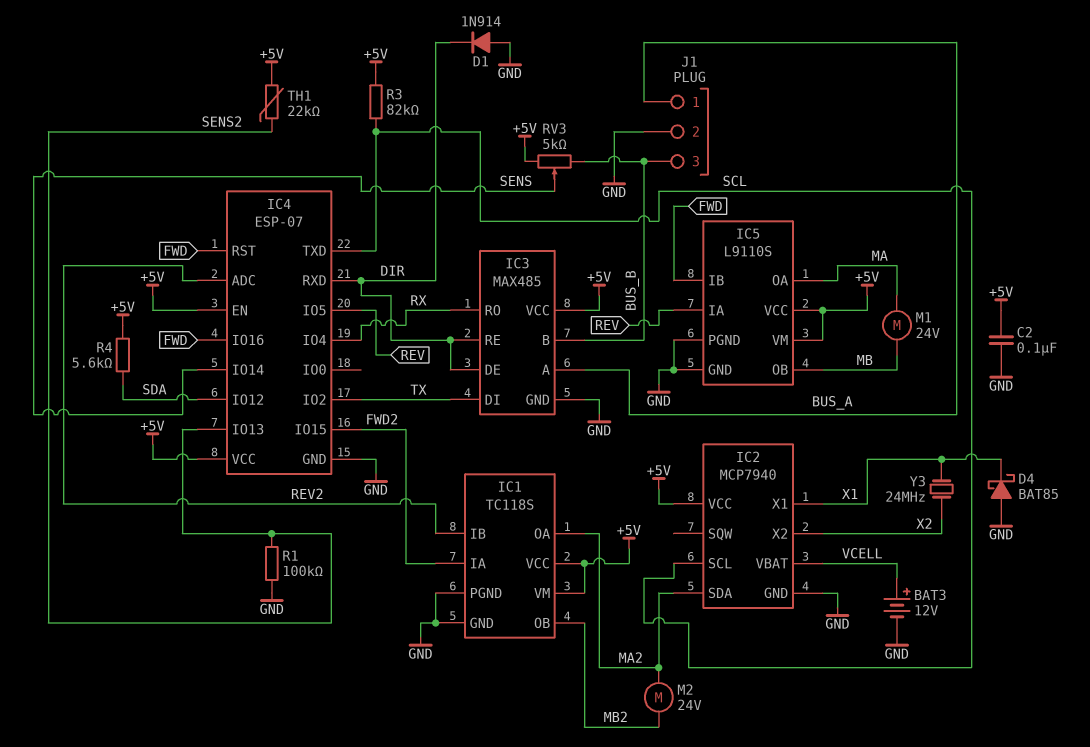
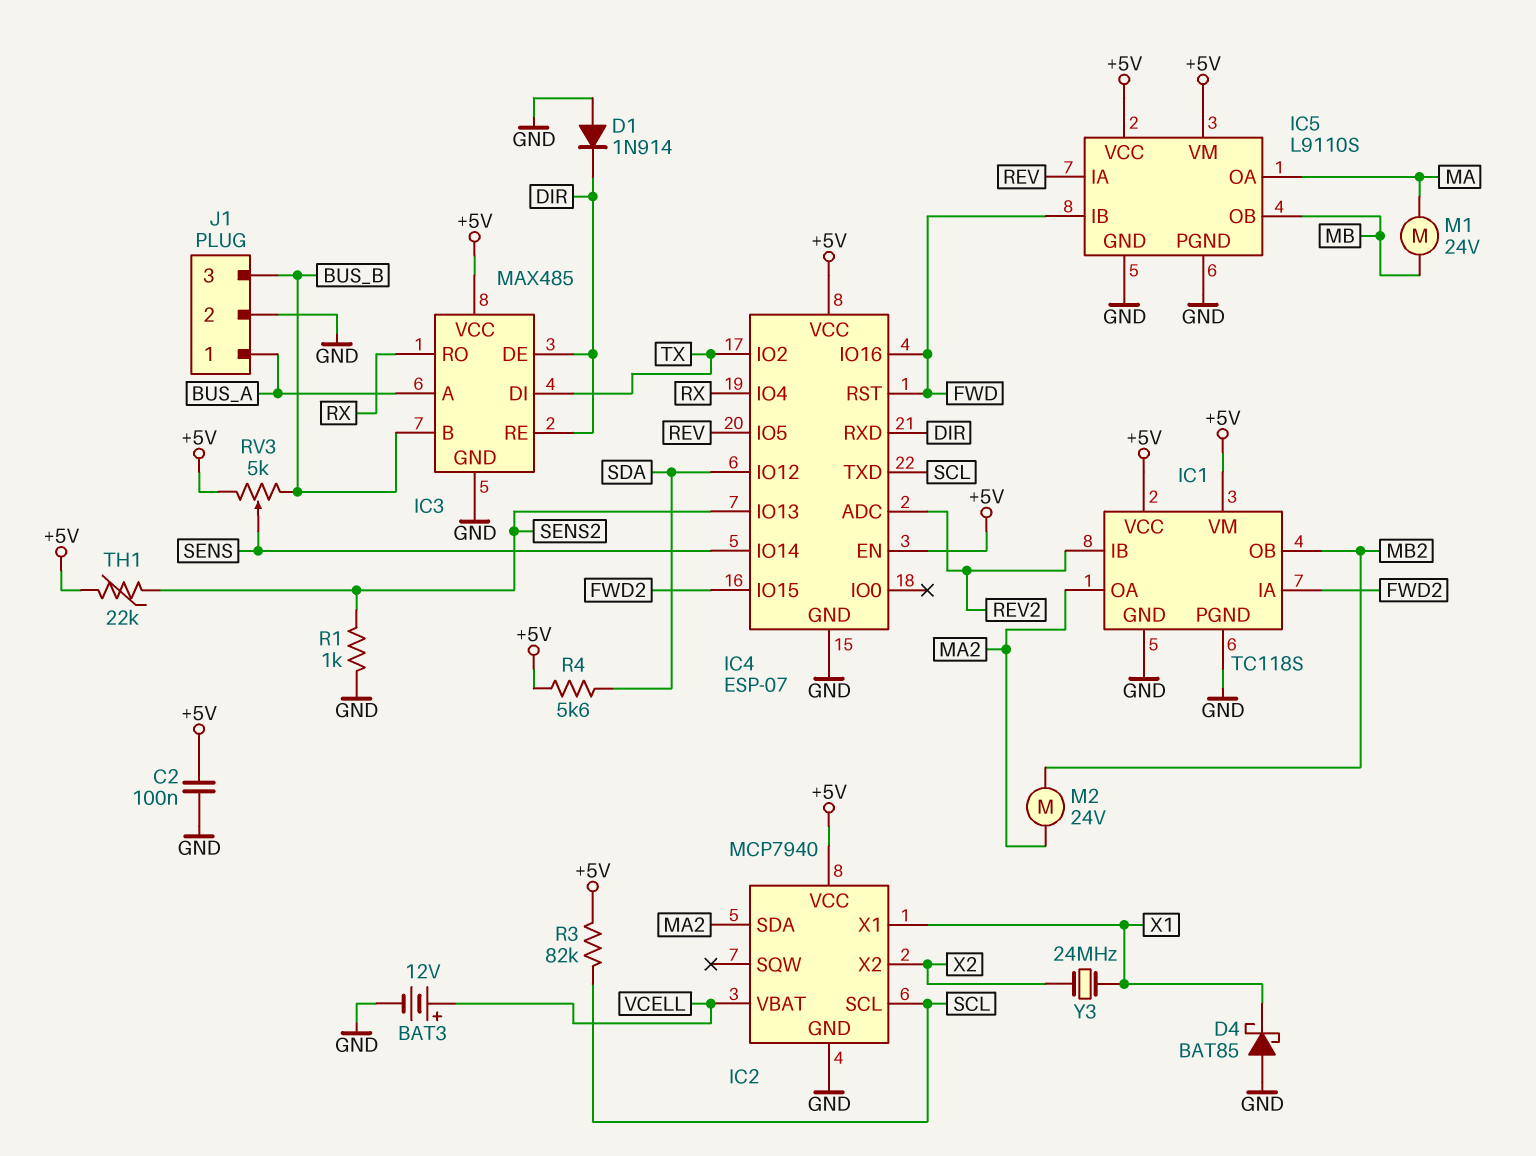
R1: 100k (GND, SENS2) -> 1k (GND, SENS2)

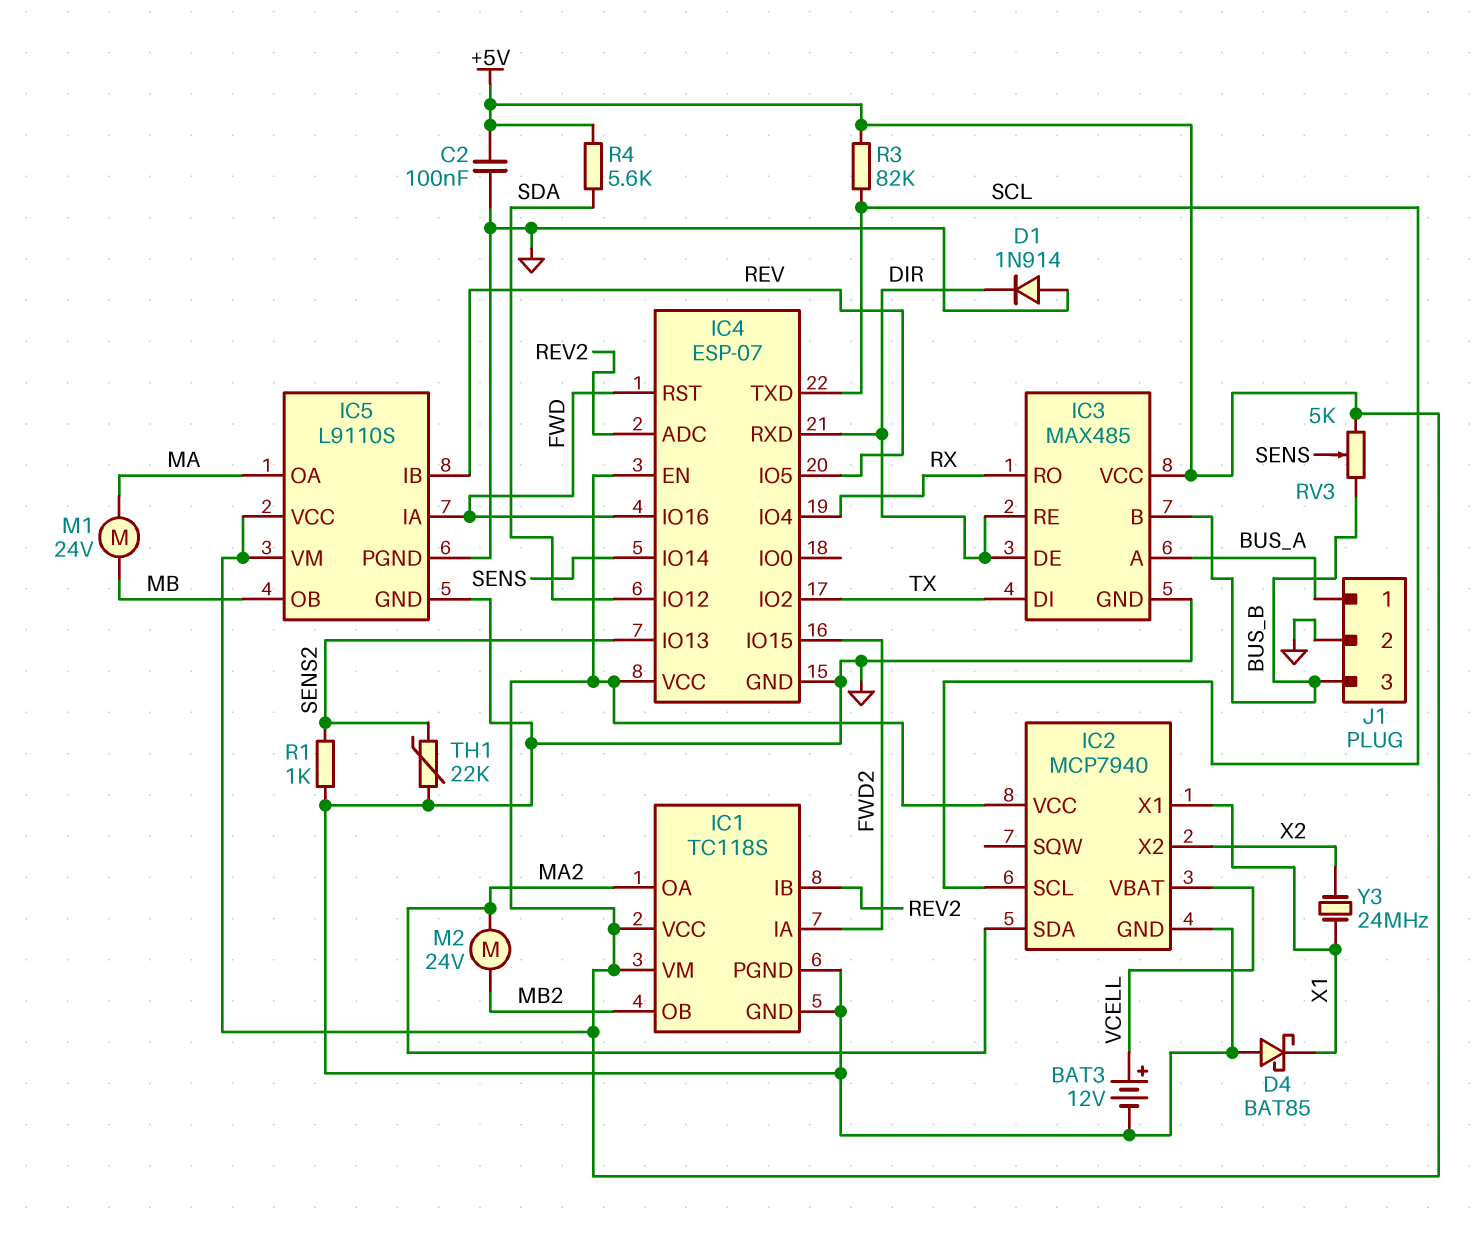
IC5 pin IA: REV -> FWD
IC5 pin IB: FWD -> REV
TH1: 22k (+5V, SENS2) -> 22k (GND, SENS2)

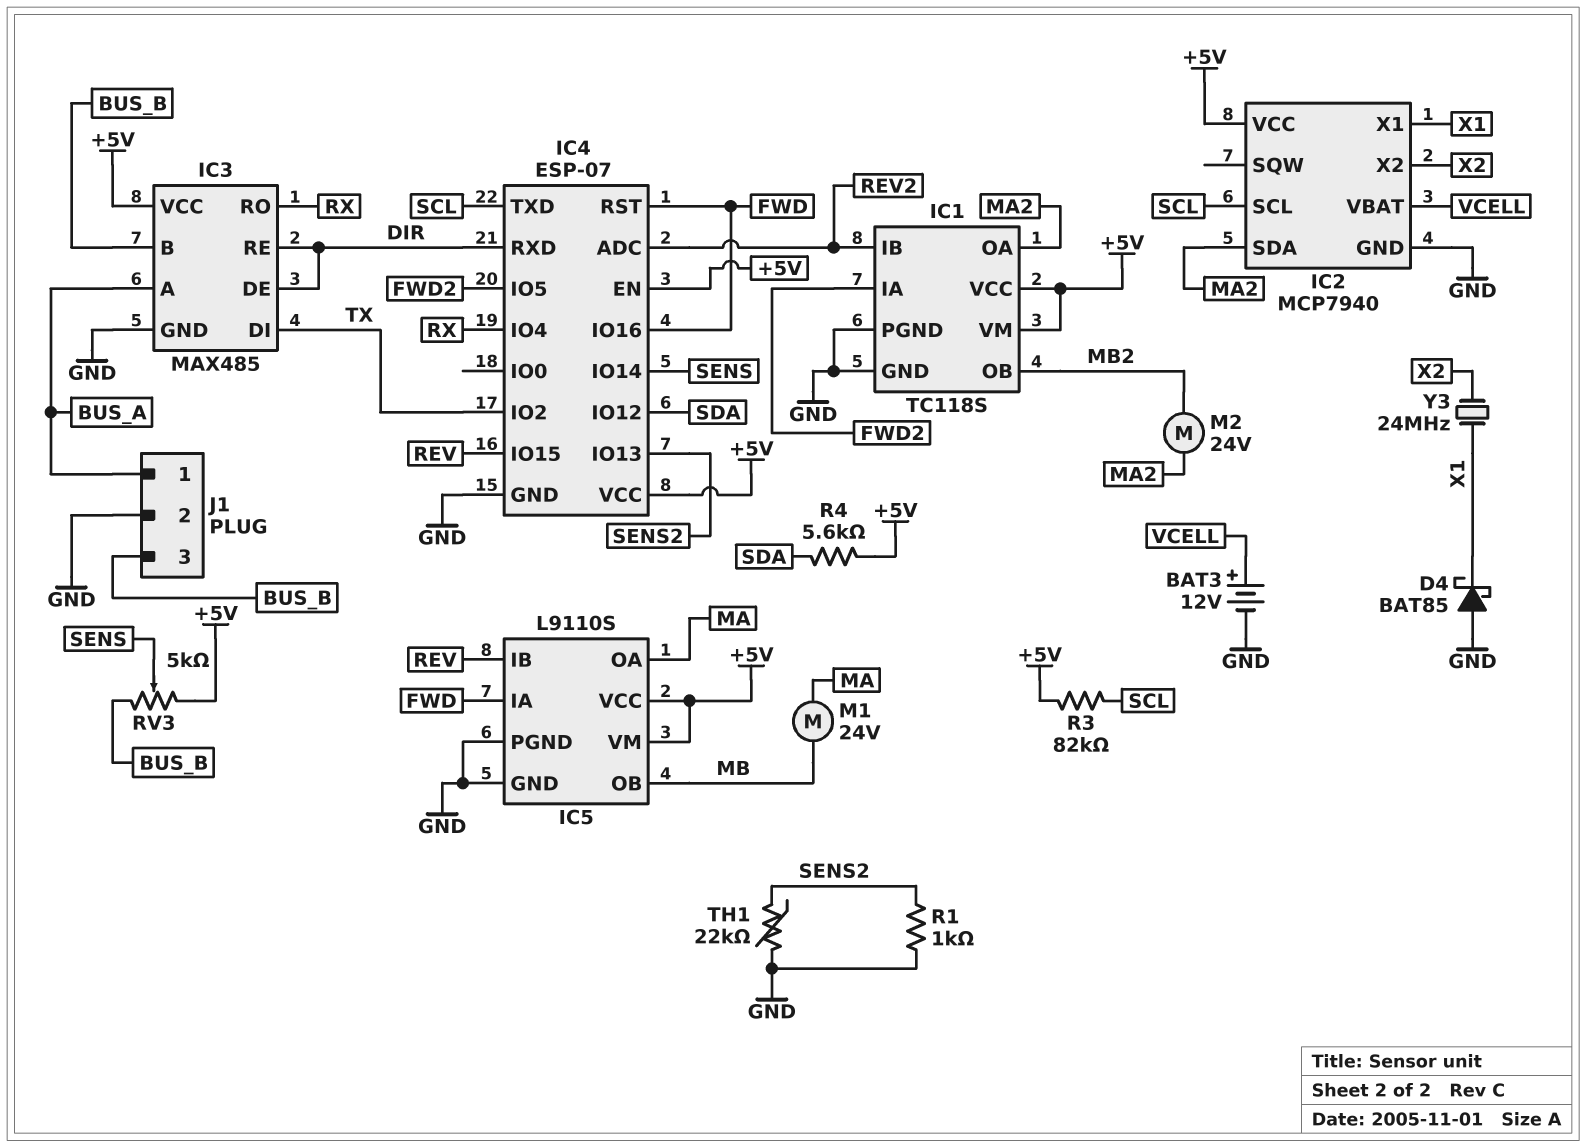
C2: 100nF (+5V, GND) -> none
D1: diode 1N914 (A GND, K DIR) -> none
IC4 pin IO5: REV -> FWD2
IC4 pin IO15: FWD2 -> REV

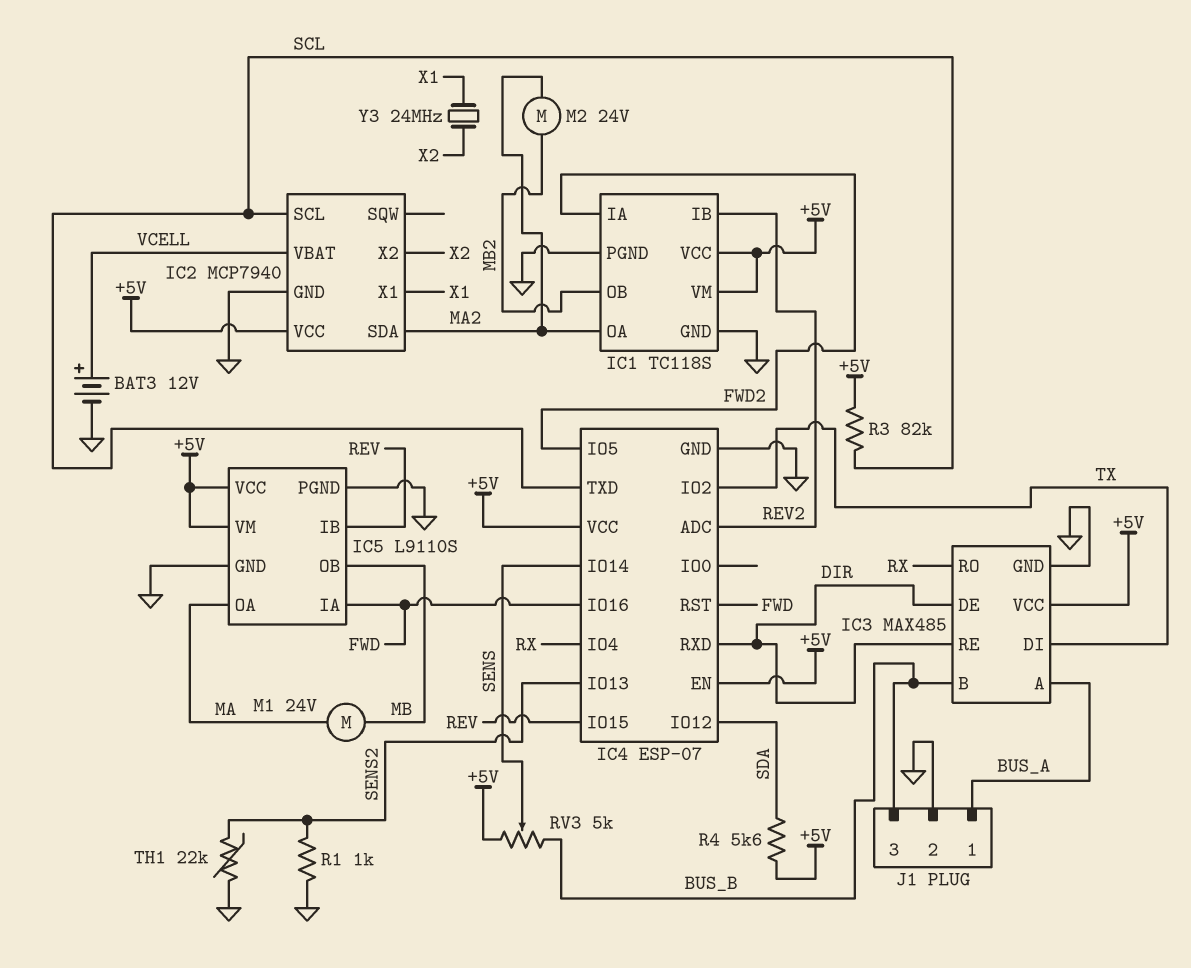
D4: schottky BAT85 (A GND, K X1) -> none

